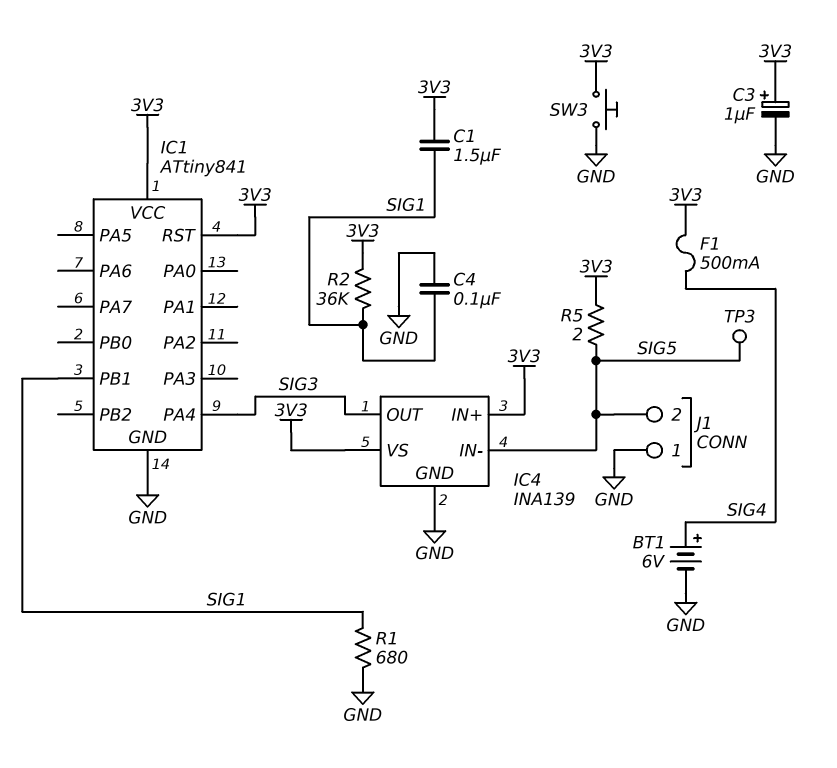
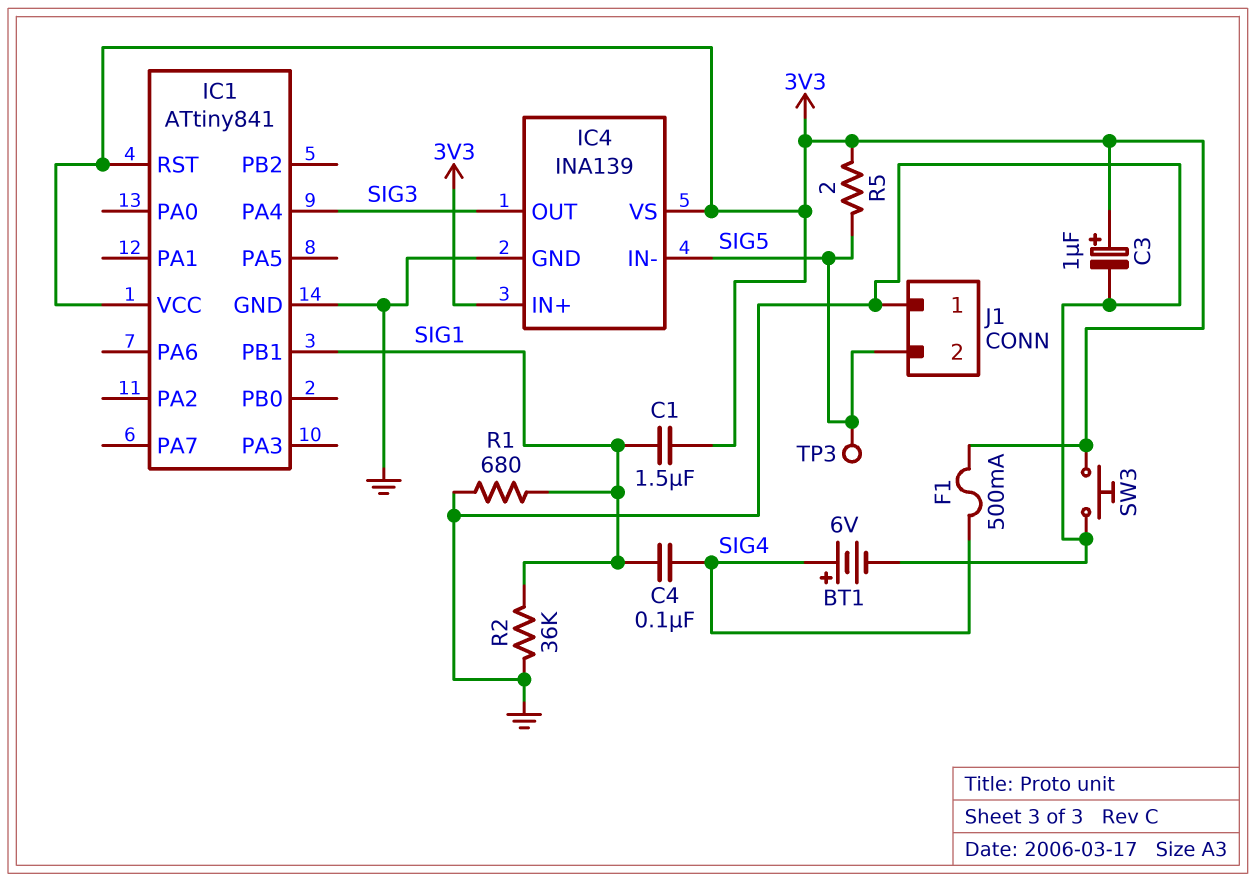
C4: 100nF (GND, SIG1) -> 100nF (SIG1, SIG4)
R2: 36k (3V3, SIG1) -> 36k (GND, SIG1)

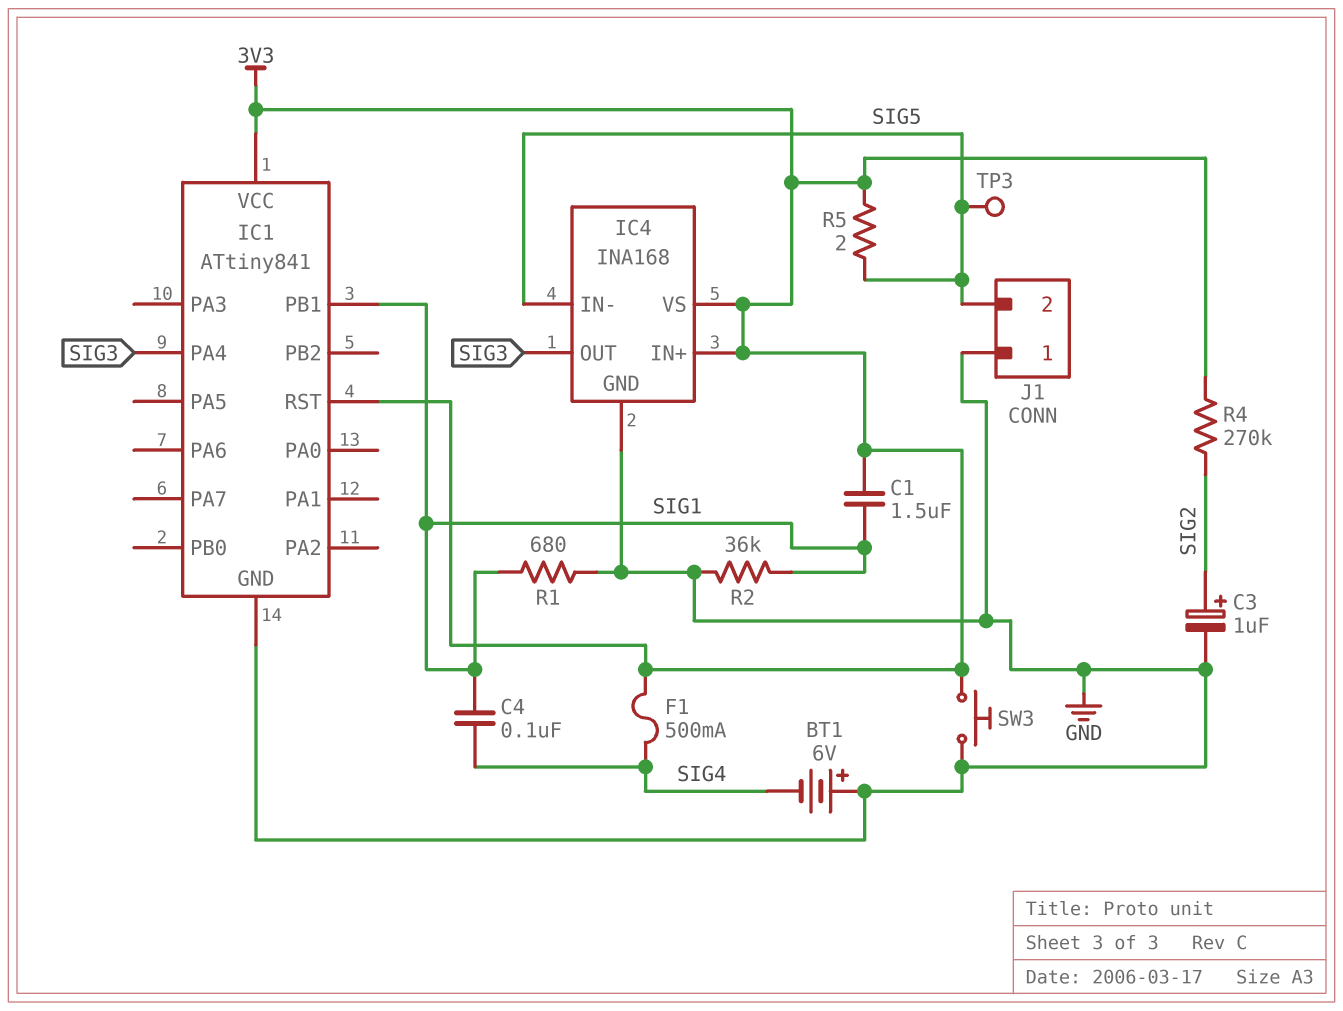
BT1: 6V (plus SIG4, minus GND) -> 6V (plus GND, minus SIG4)
C3: 1uF (plus 3V3, minus GND) -> 1uF (plus SIG2, minus GND)
IC4: INA139 -> INA168
R4: none -> 270k (3V3, SIG2)

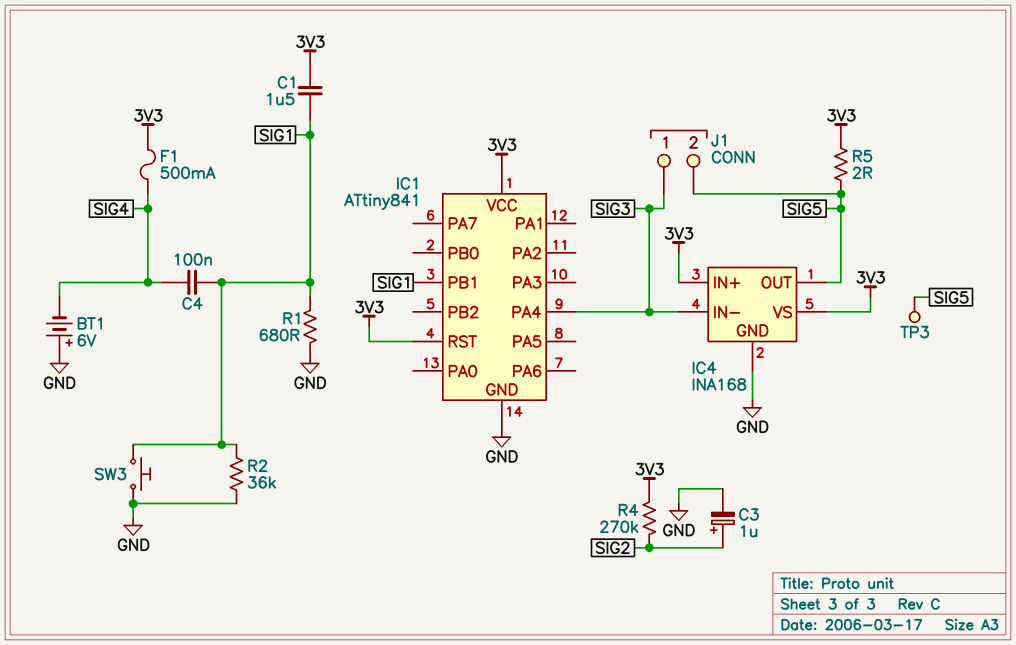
IC4 pin IN-: SIG5 -> SIG3
IC4 pin OUT: SIG3 -> SIG5
J1 pin 1: GND -> SIG3
SW3: button (3V3, GND) -> button (GND, SIG1)

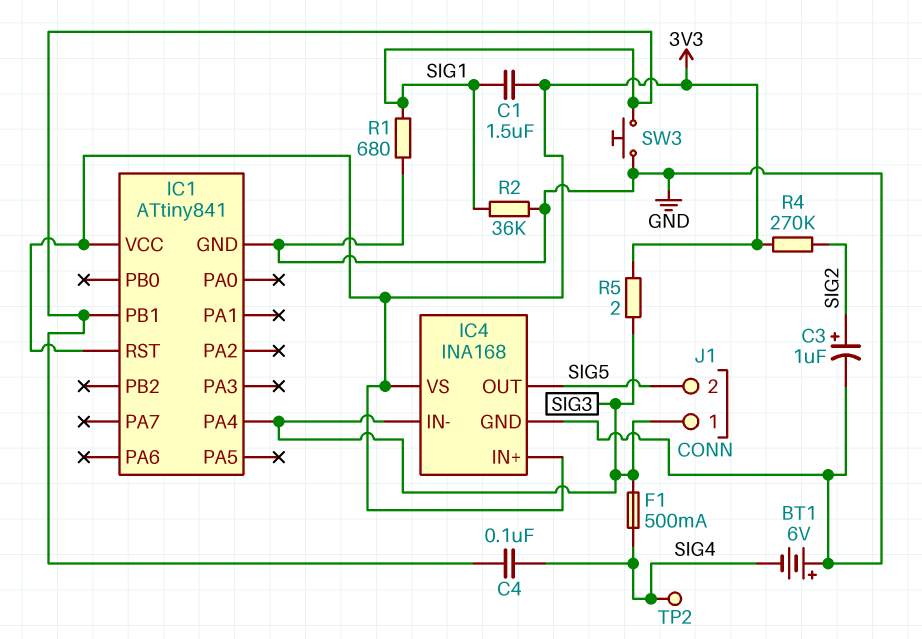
F1: 500mA (3V3, SIG4) -> 500mA (SIG3, SIG4)
R5: 2 (3V3, SIG5) -> 2 (3V3, SIG3)
TP2: none -> test point (SIG4)
TP3: test point (SIG5) -> none

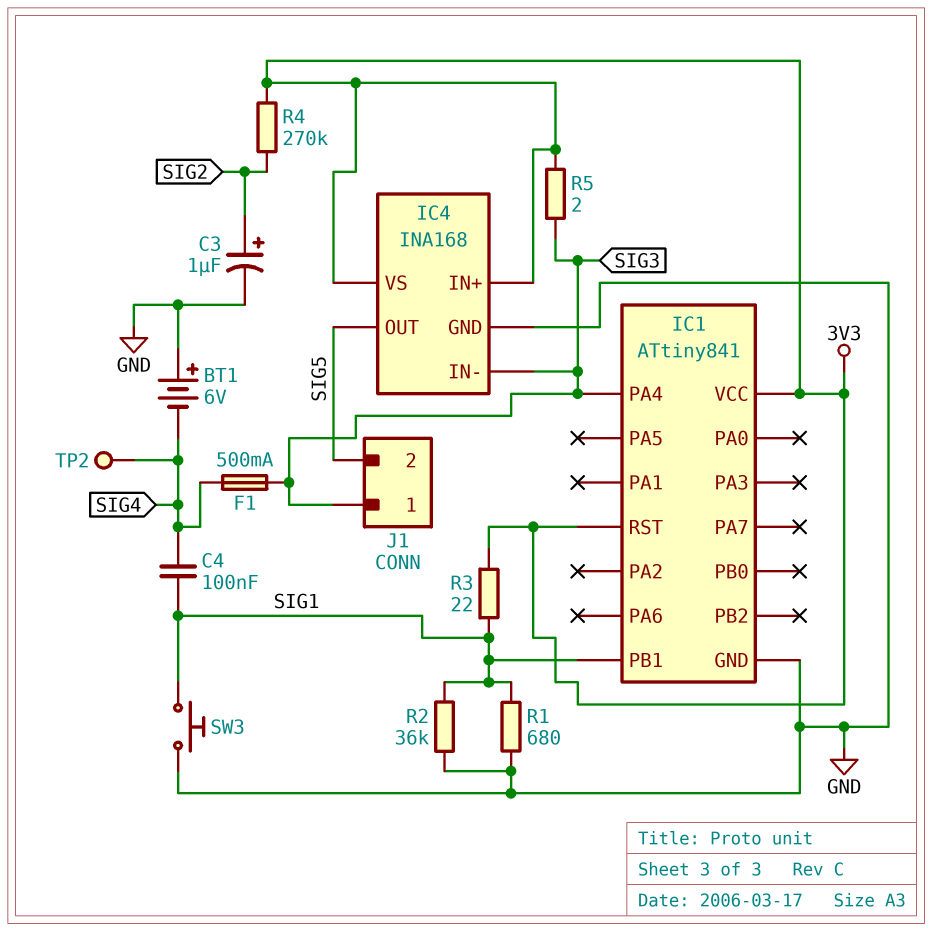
C1: 1.5uF (3V3, SIG1) -> none
R3: none -> 22 (3V3, SIG1)

